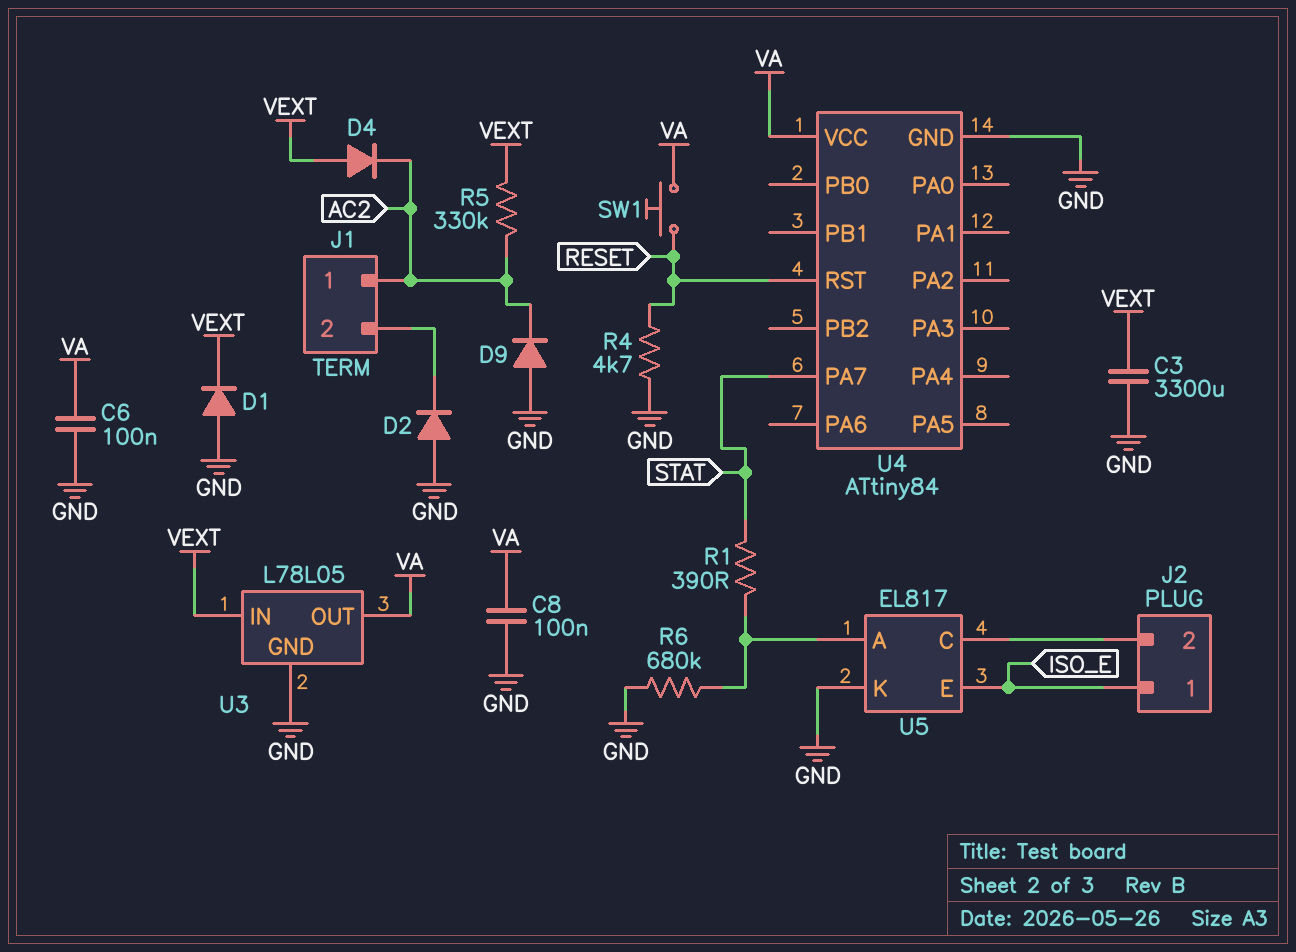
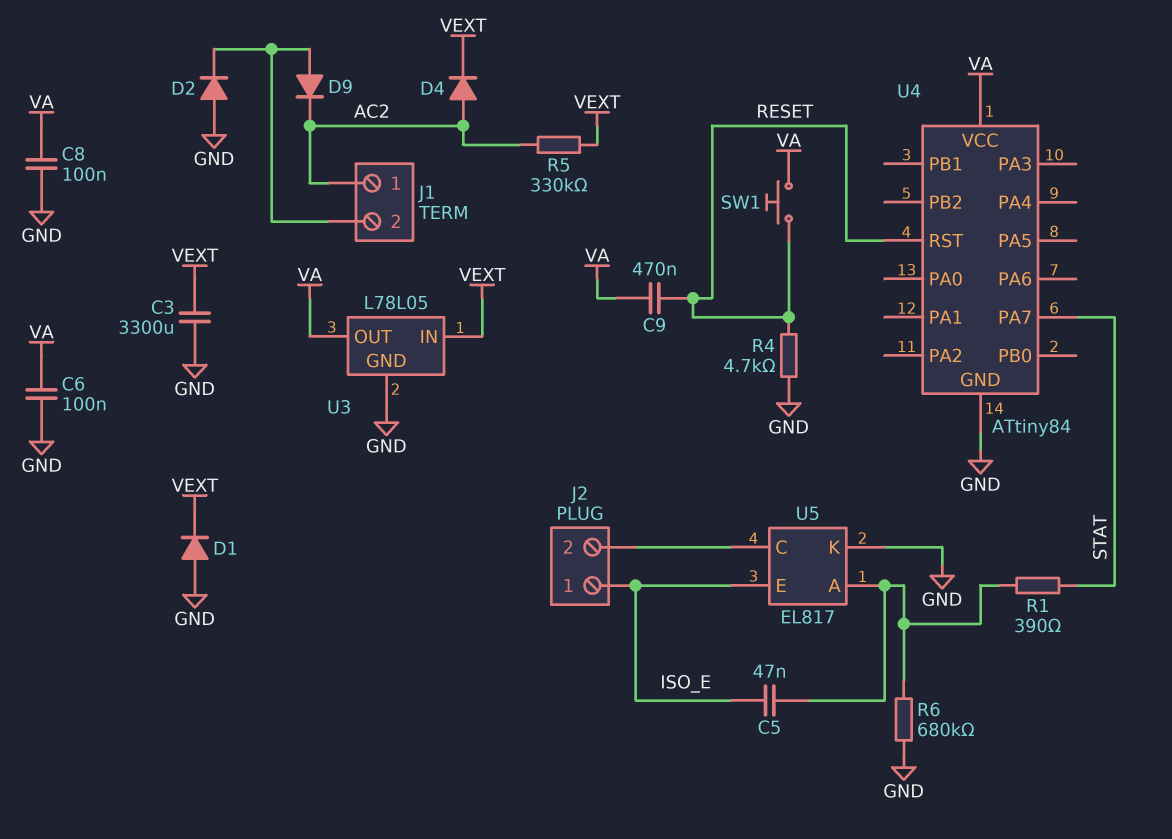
C5: none -> 47nF (ISO_E, U5/A)
C9: none -> 470nF (RESET, VA)
D4: diode (A VEXT, K AC2) -> diode (A AC2, K VEXT)
D9: diode (A GND, K AC2) -> diode (A J1/2, K AC2)

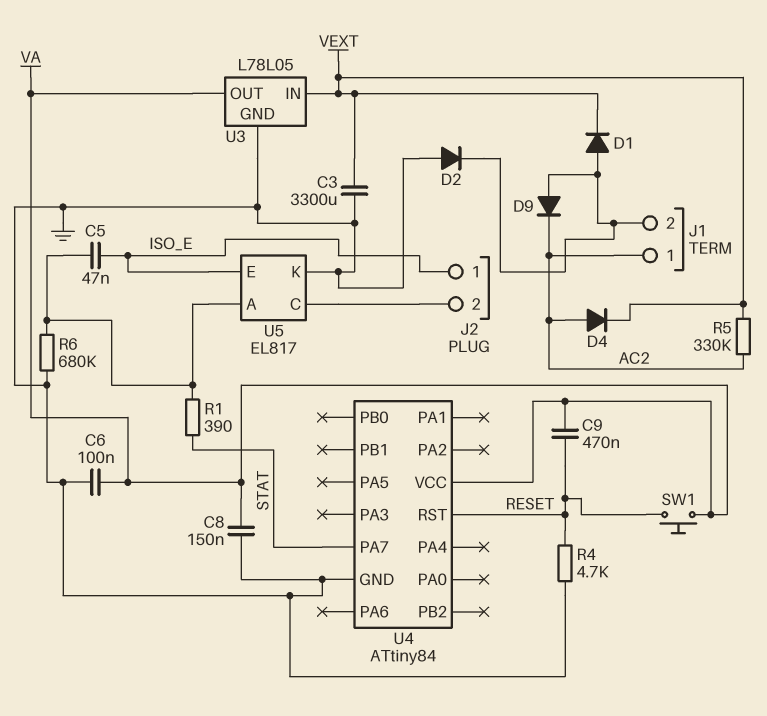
C8: 100nF (GND, VA) -> 150nF (GND, VA)
D1: diode (A GND, K VEXT) -> diode (A J1/2, K VEXT)

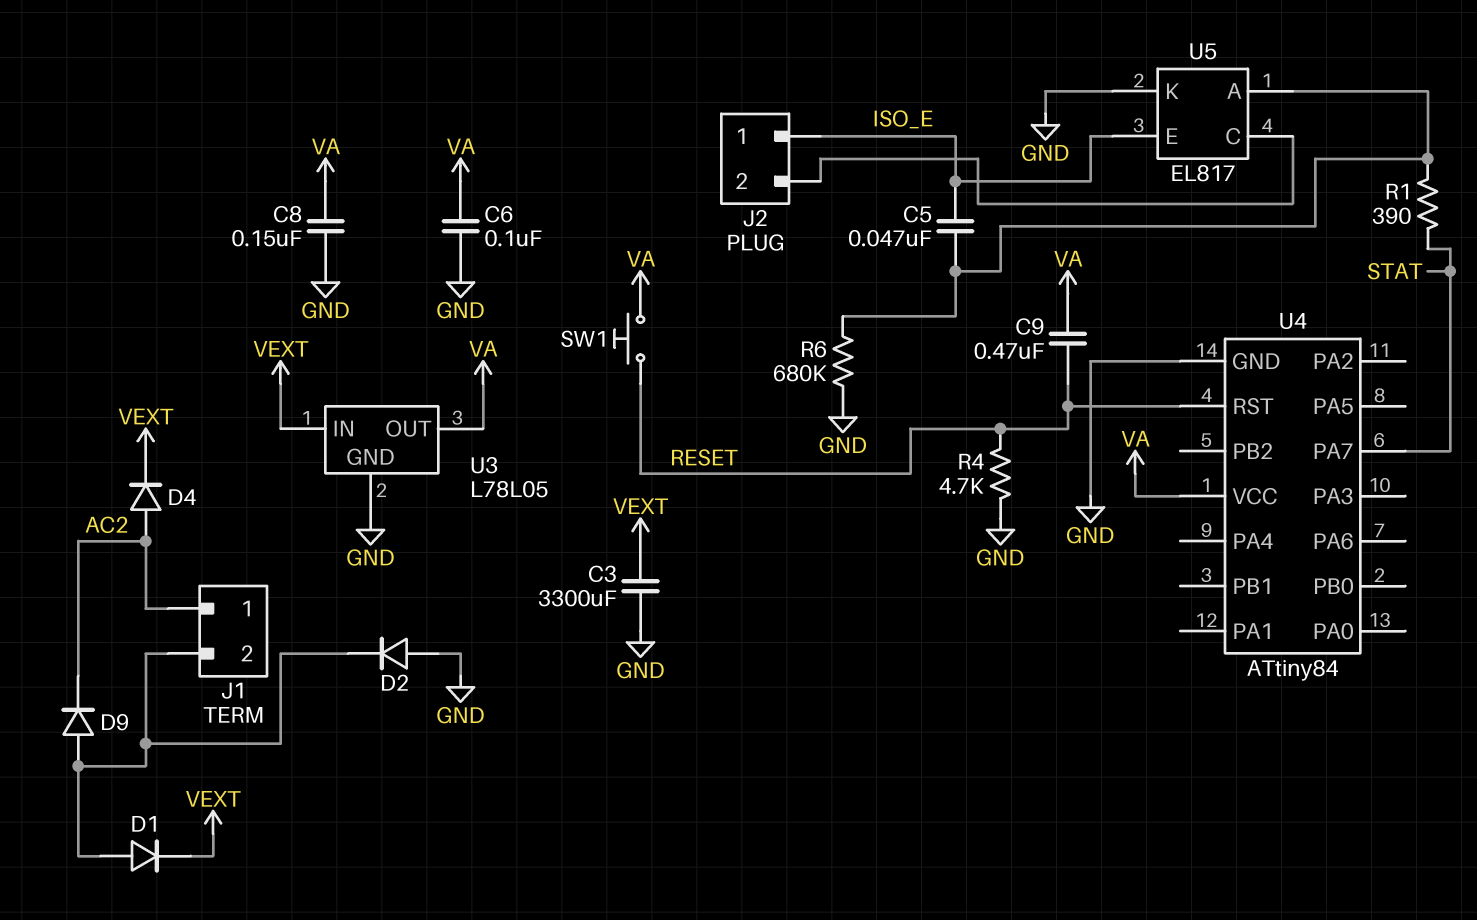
R5: 330k (AC2, VEXT) -> none

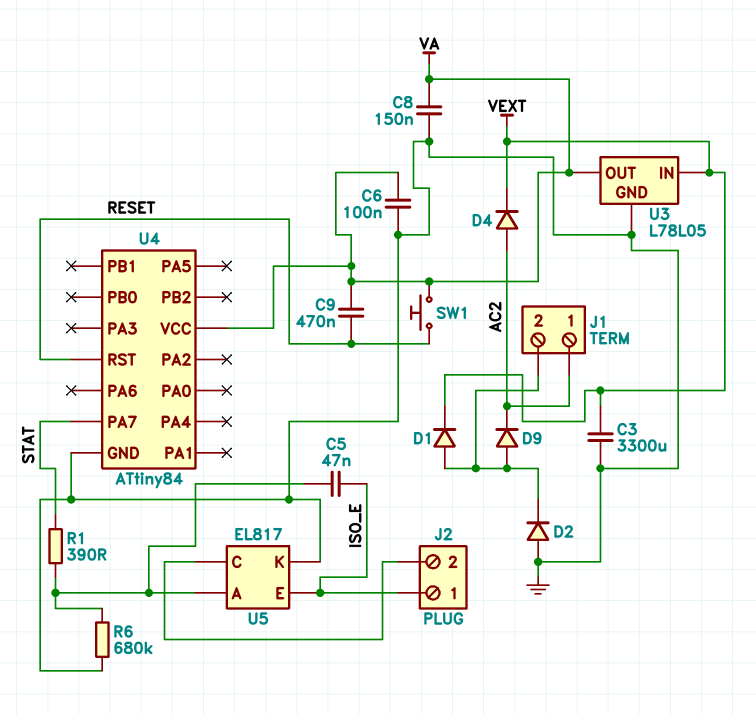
R4: 4.7k (GND, RESET) -> none

